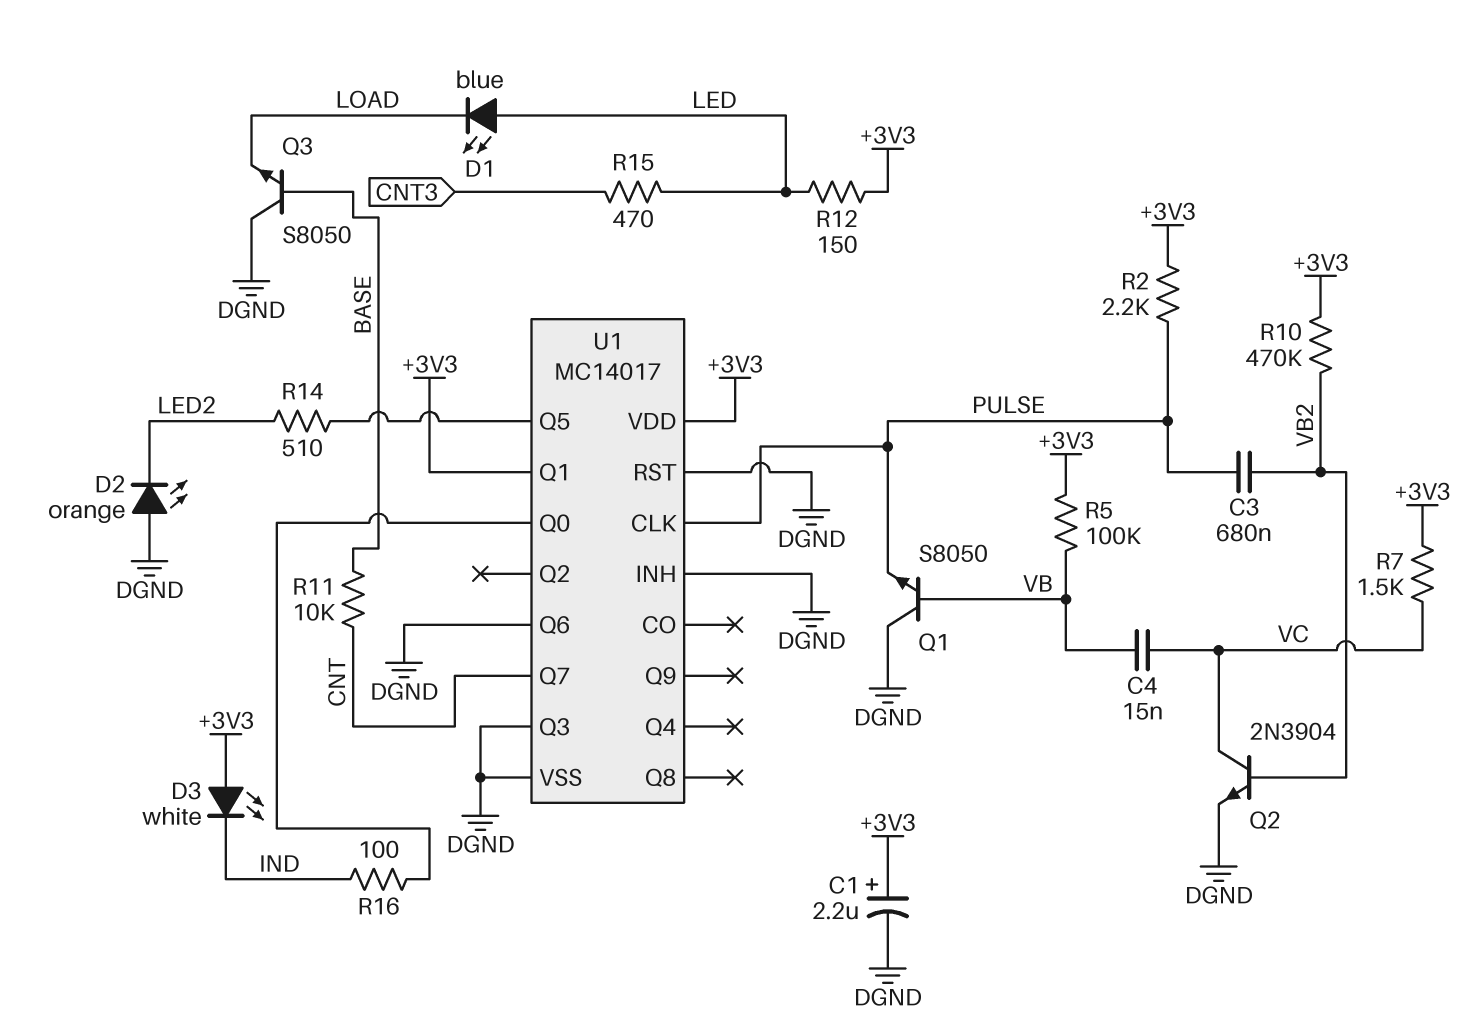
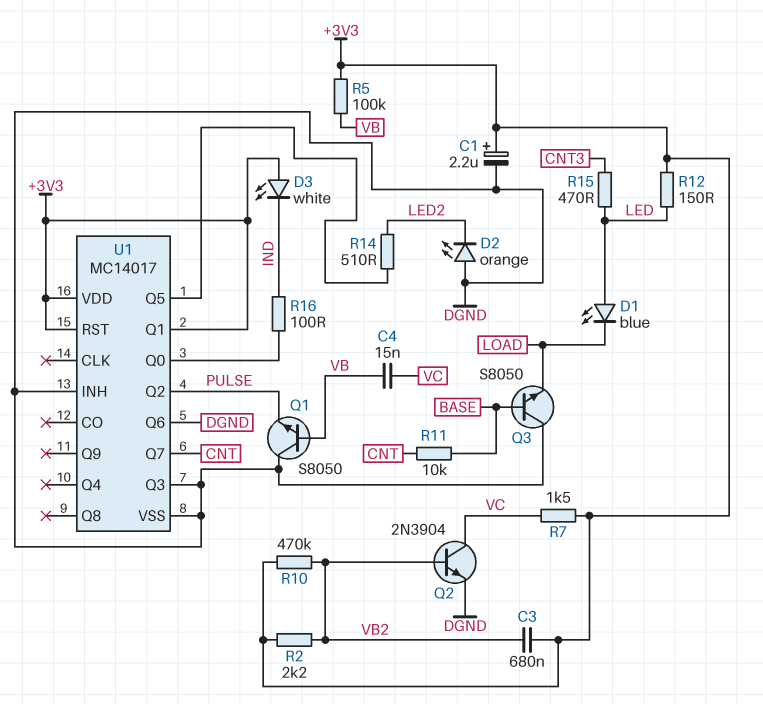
C3: 680nF (PULSE, VB2) -> 680nF (+3V3, VB2)
R2: 2.2k (+3V3, PULSE) -> 2.2k (+3V3, VB2)
U1 pin CLK: PULSE -> none
U1 pin Q2: none -> PULSE
U1 pin RST: DGND -> +3V3

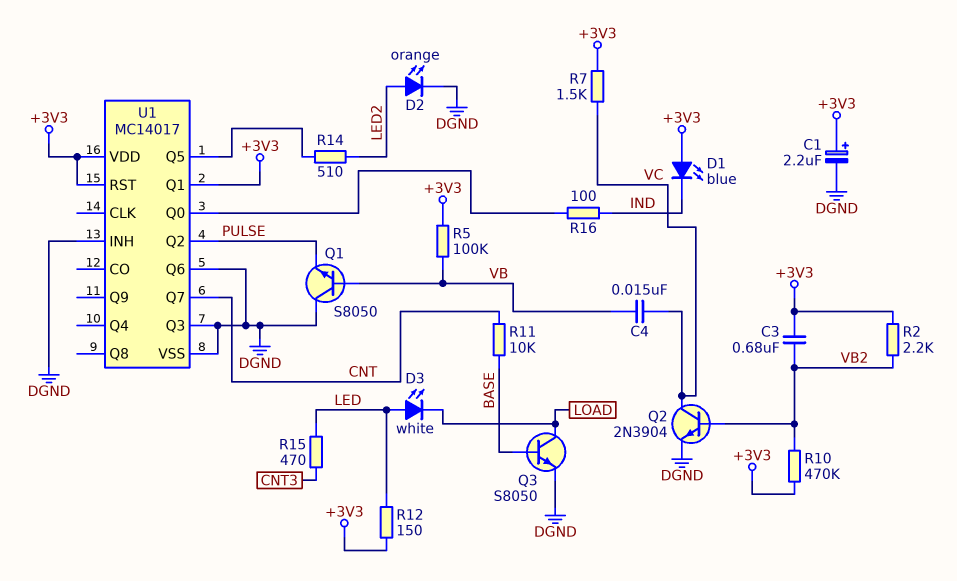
D1: LED blue (A LED, K LOAD) -> LED blue (A +3V3, K IND)
D2: LED orange (A DGND, K LED2) -> LED orange (A LED2, K DGND)
D3: LED white (A +3V3, K IND) -> LED white (A LED, K LOAD)
Q3: NPN S8050 (B BASE, C DGND, E LOAD) -> NPN S8050 (B BASE, C LOAD, E DGND)

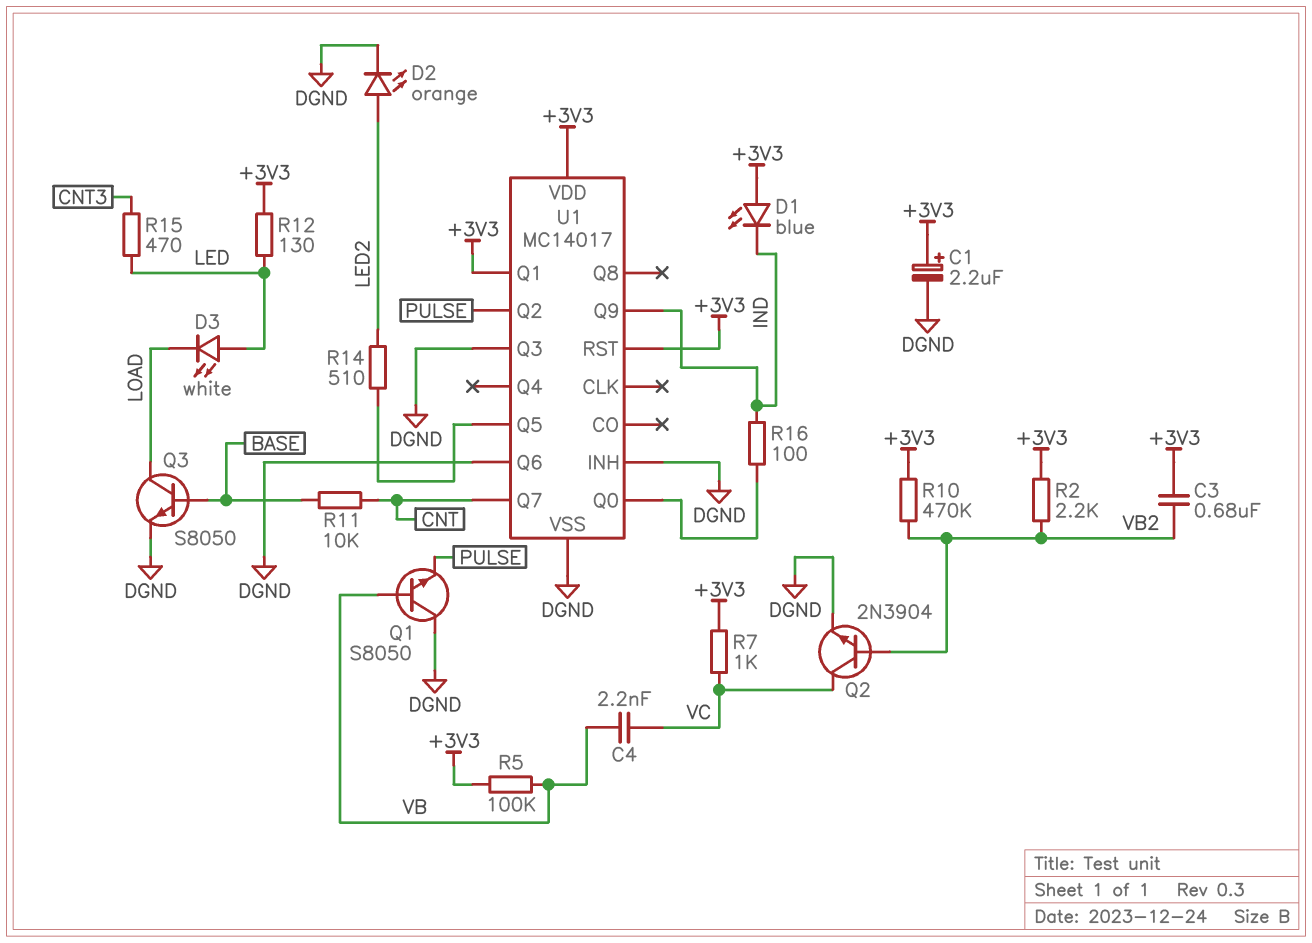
C4: 15nF (VB, VC) -> 2.2nF (VB, VC)
R7: 1.5k (+3V3, VC) -> 1k (+3V3, VC)
R12: 150 (+3V3, LED) -> 130 (+3V3, LED)
U1 pin Q9: none -> IND

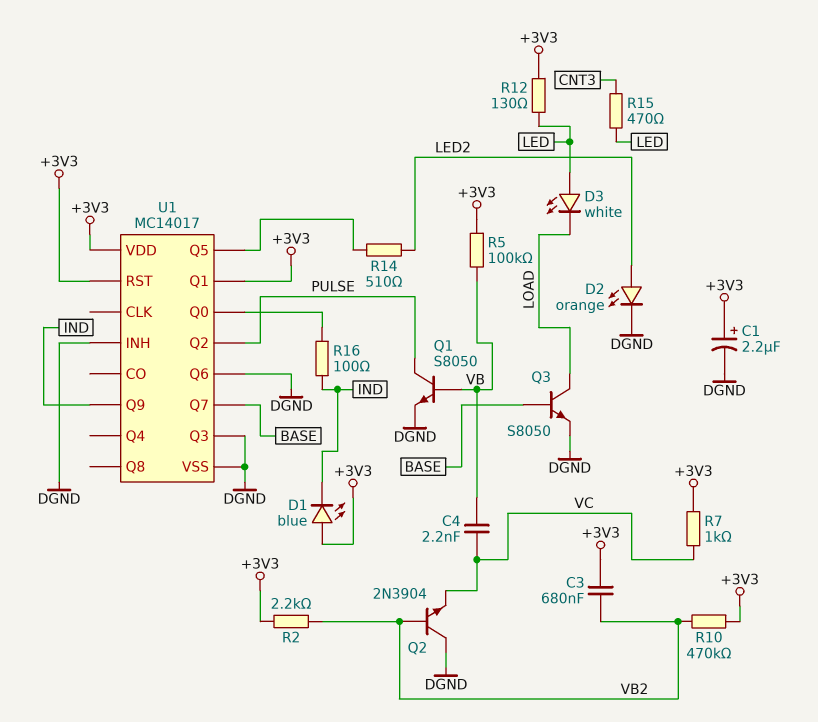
Q1: NPN S8050 (B VB, C DGND, E PULSE) -> NPN S8050 (B VB, C PULSE, E DGND)
Q2: NPN 2N3904 (B VB2, C VC, E DGND) -> NPN 2N3904 (B VB2, C DGND, E VC)
R11: 10k (BASE, CNT) -> none
U1 pin Q7: CNT -> BASE

